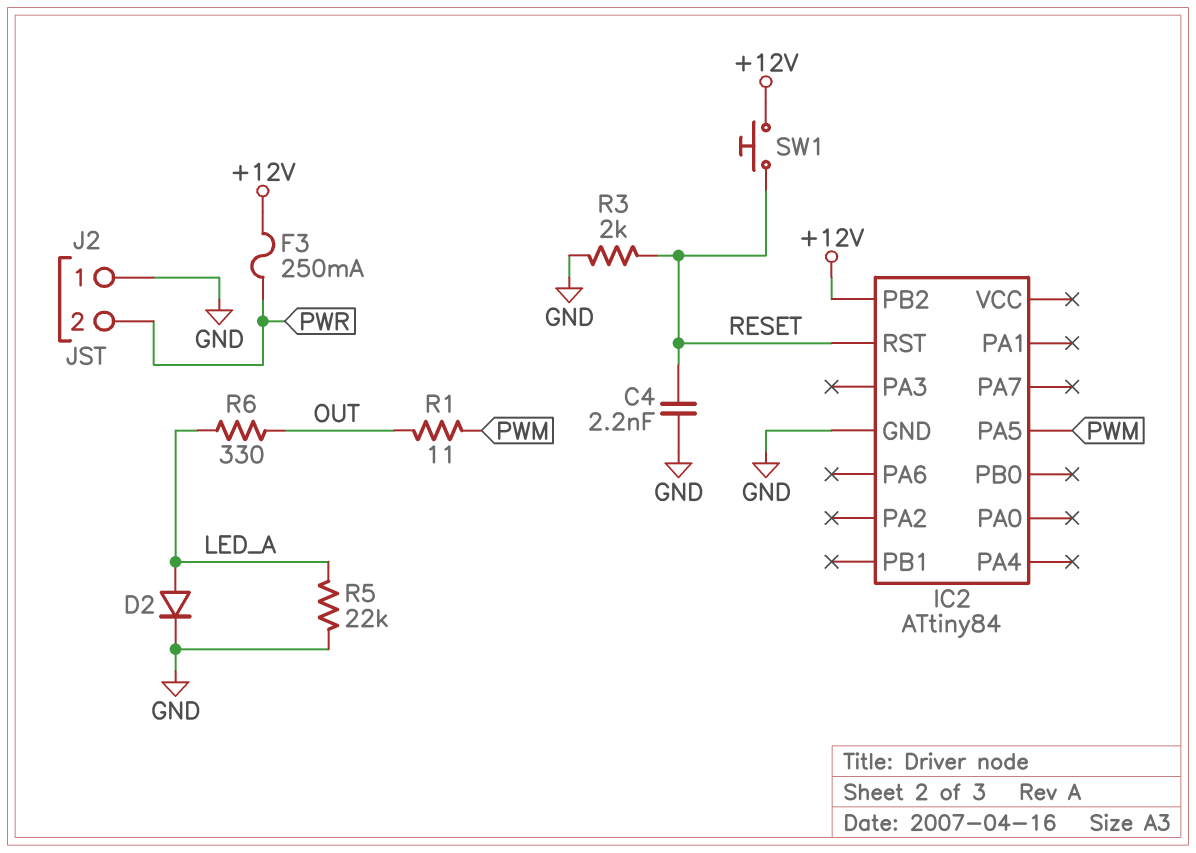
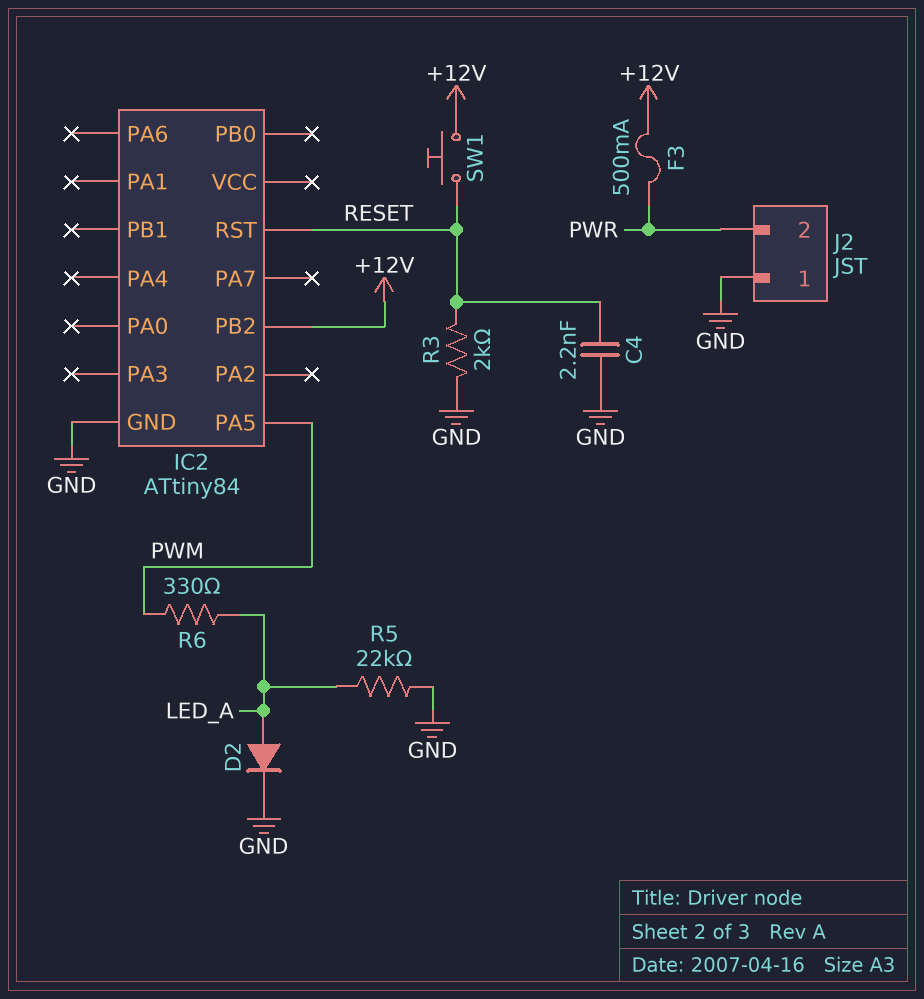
F3: 250mA (+12V, PWR) -> 500mA (+12V, PWR)
R1: 11 (OUT, PWM) -> none
R6: 330 (LED_A, OUT) -> 330 (LED_A, PWM)

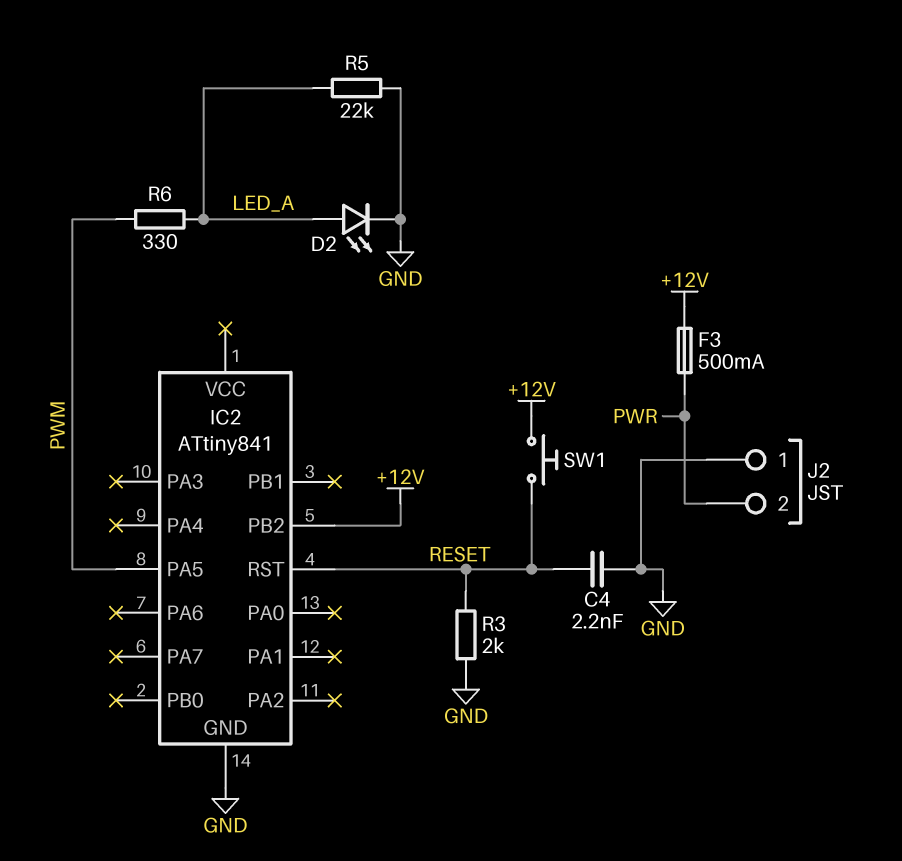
D2: diode (A LED_A, K GND) -> LED (A LED_A, K GND)
IC2: ATtiny84 -> ATtiny841

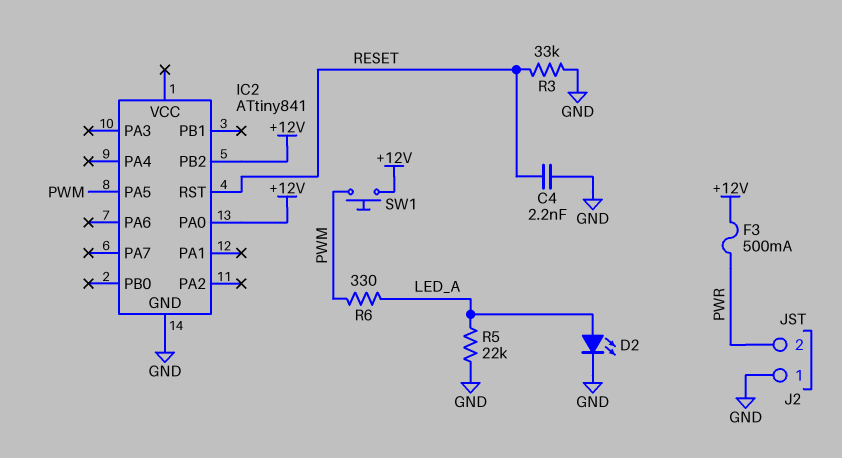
IC2 pin PA0: none -> +12V
R3: 2k (GND, RESET) -> 33k (GND, RESET)
SW1: button (+12V, RESET) -> button (+12V, PWM)

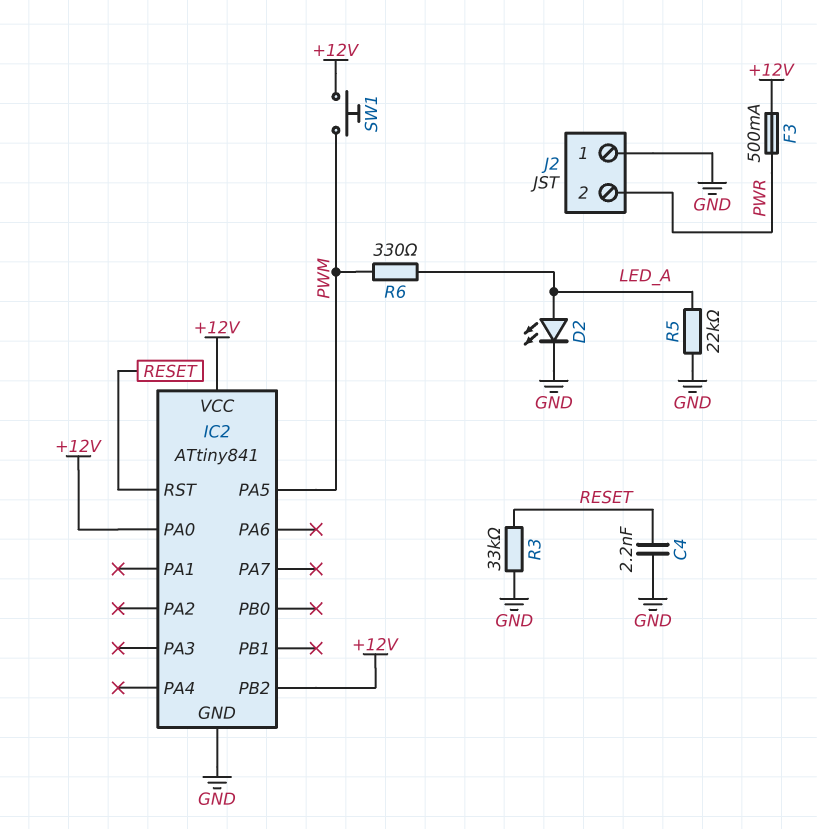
IC2 pin VCC: none -> +12V

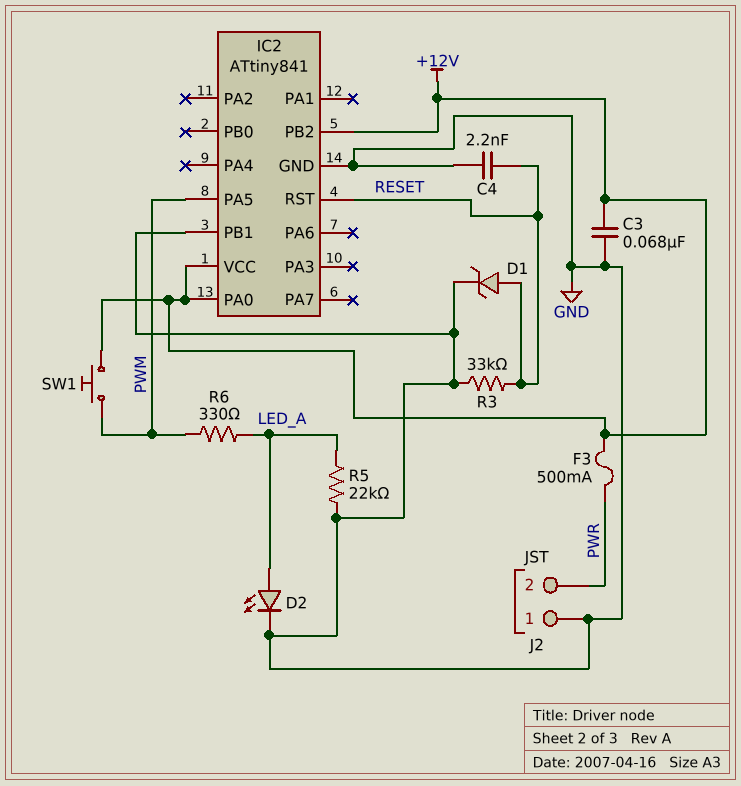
C3: none -> 68nF (+12V, GND)
D1: none -> zener (A RESET, K GND)
IC2 pin PB1: none -> GND

